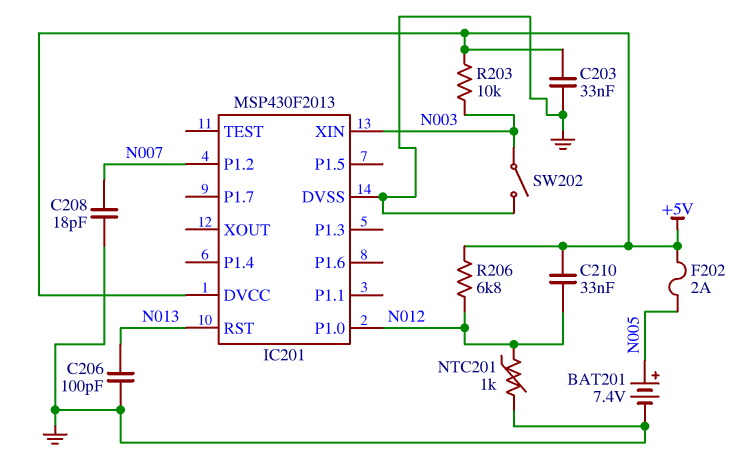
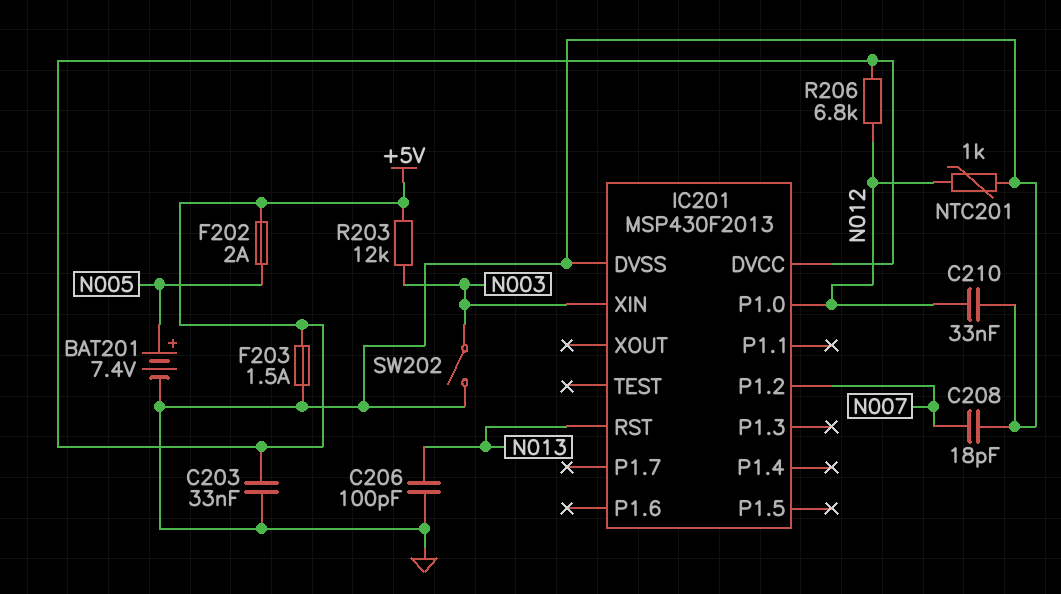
C210: 33nF (+5V, N012) -> 33nF (GND, N012)
F203: none -> 1.5A (+5V, GND)
R203: 10k (+5V, N003) -> 12k (+5V, N003)

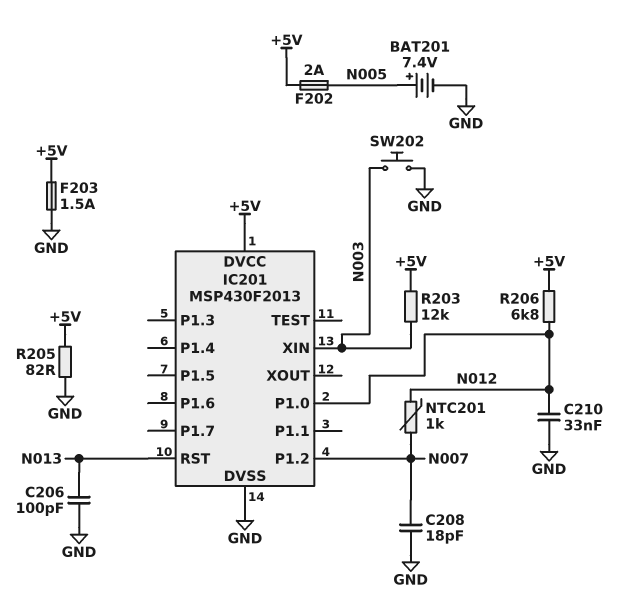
C203: 33nF (+5V, GND) -> none
NTC201: 1k (GND, N012) -> 1k (N007, N012)
R205: none -> 82 (+5V, GND)
SW202: switch (GND, N003) -> button (GND, N003)

